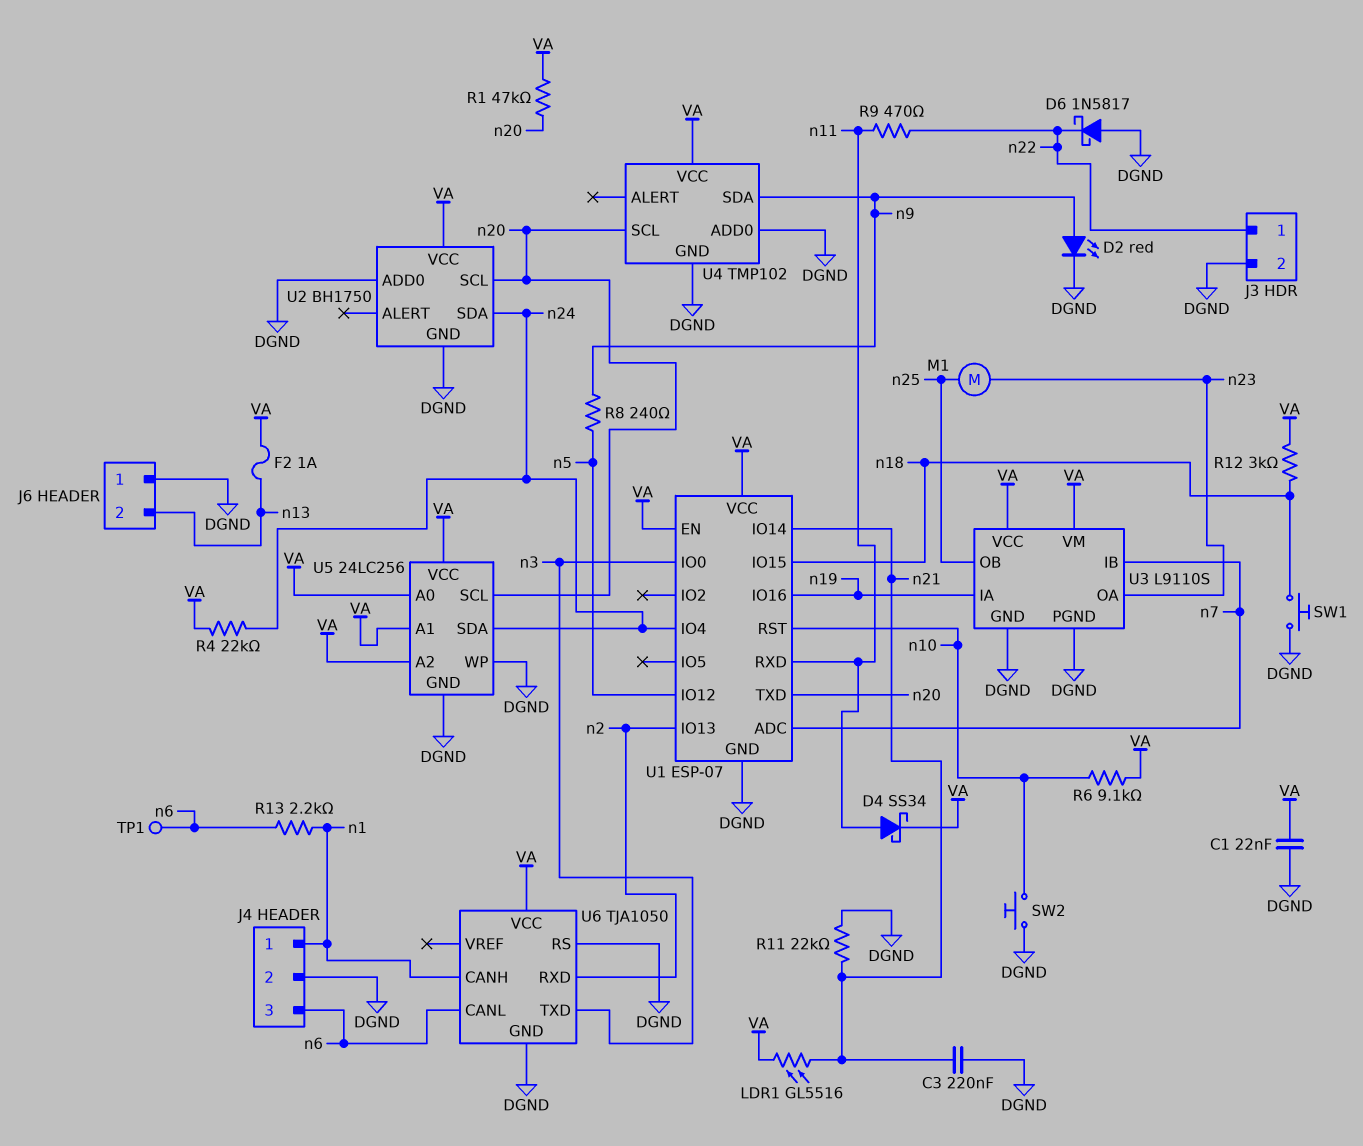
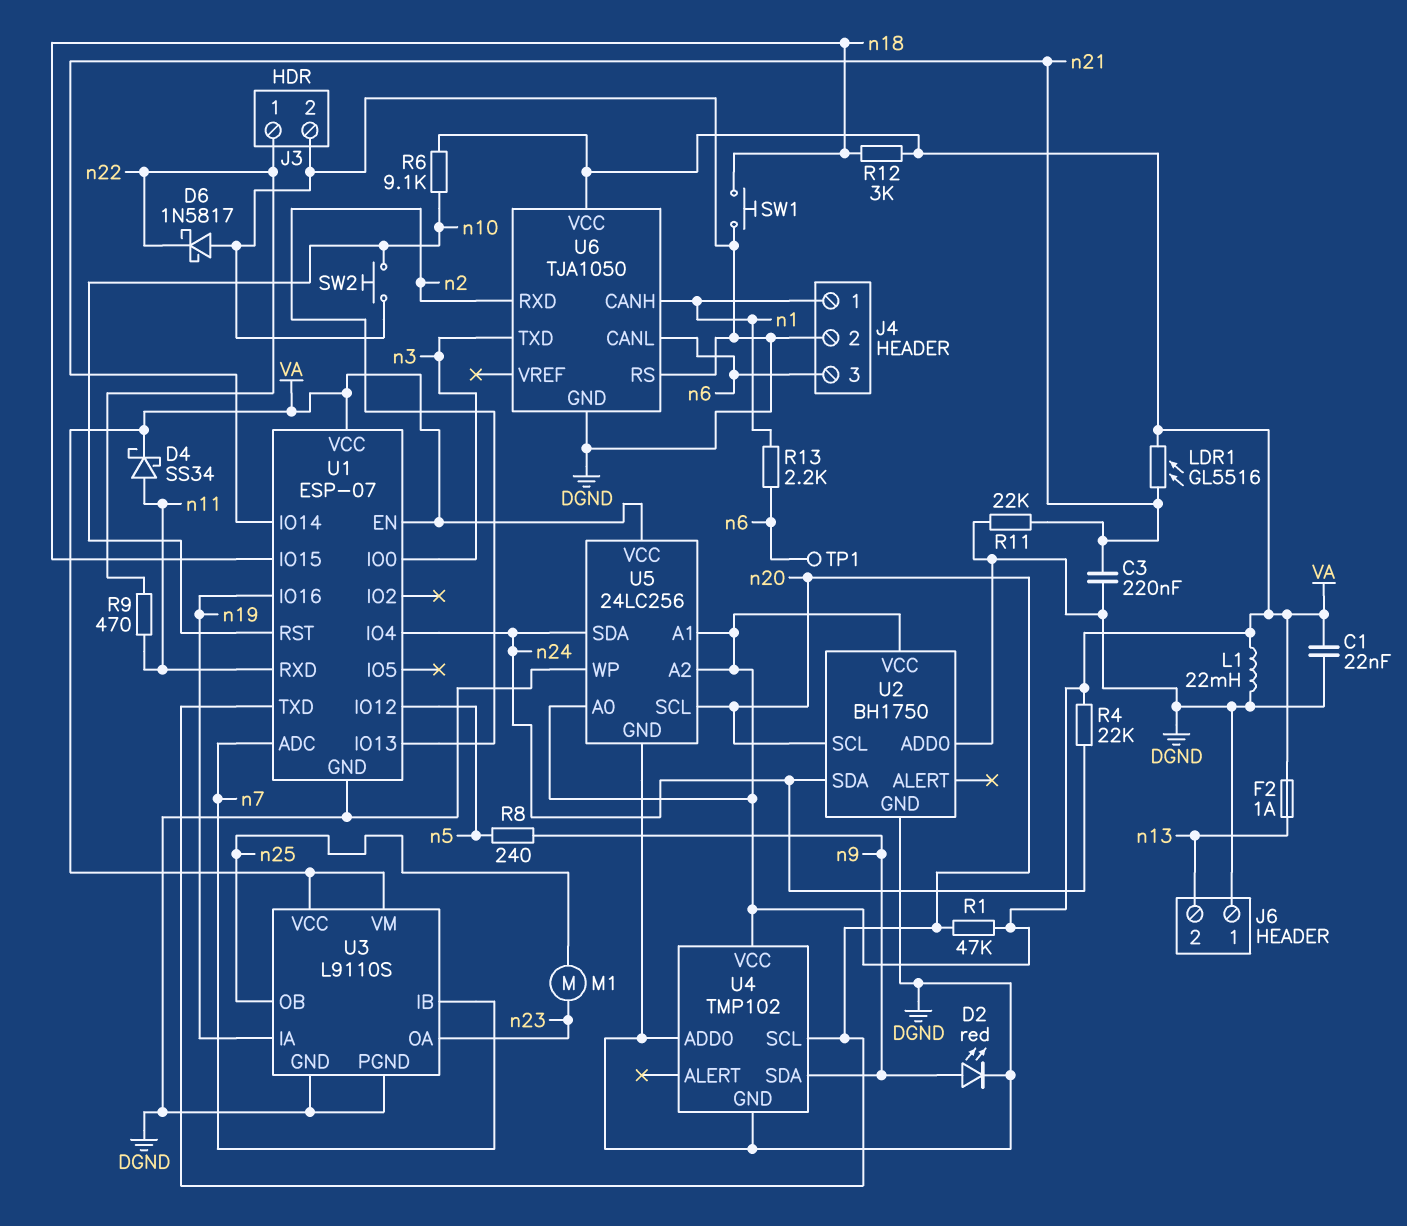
L1: none -> 22mH (DGND, VA)

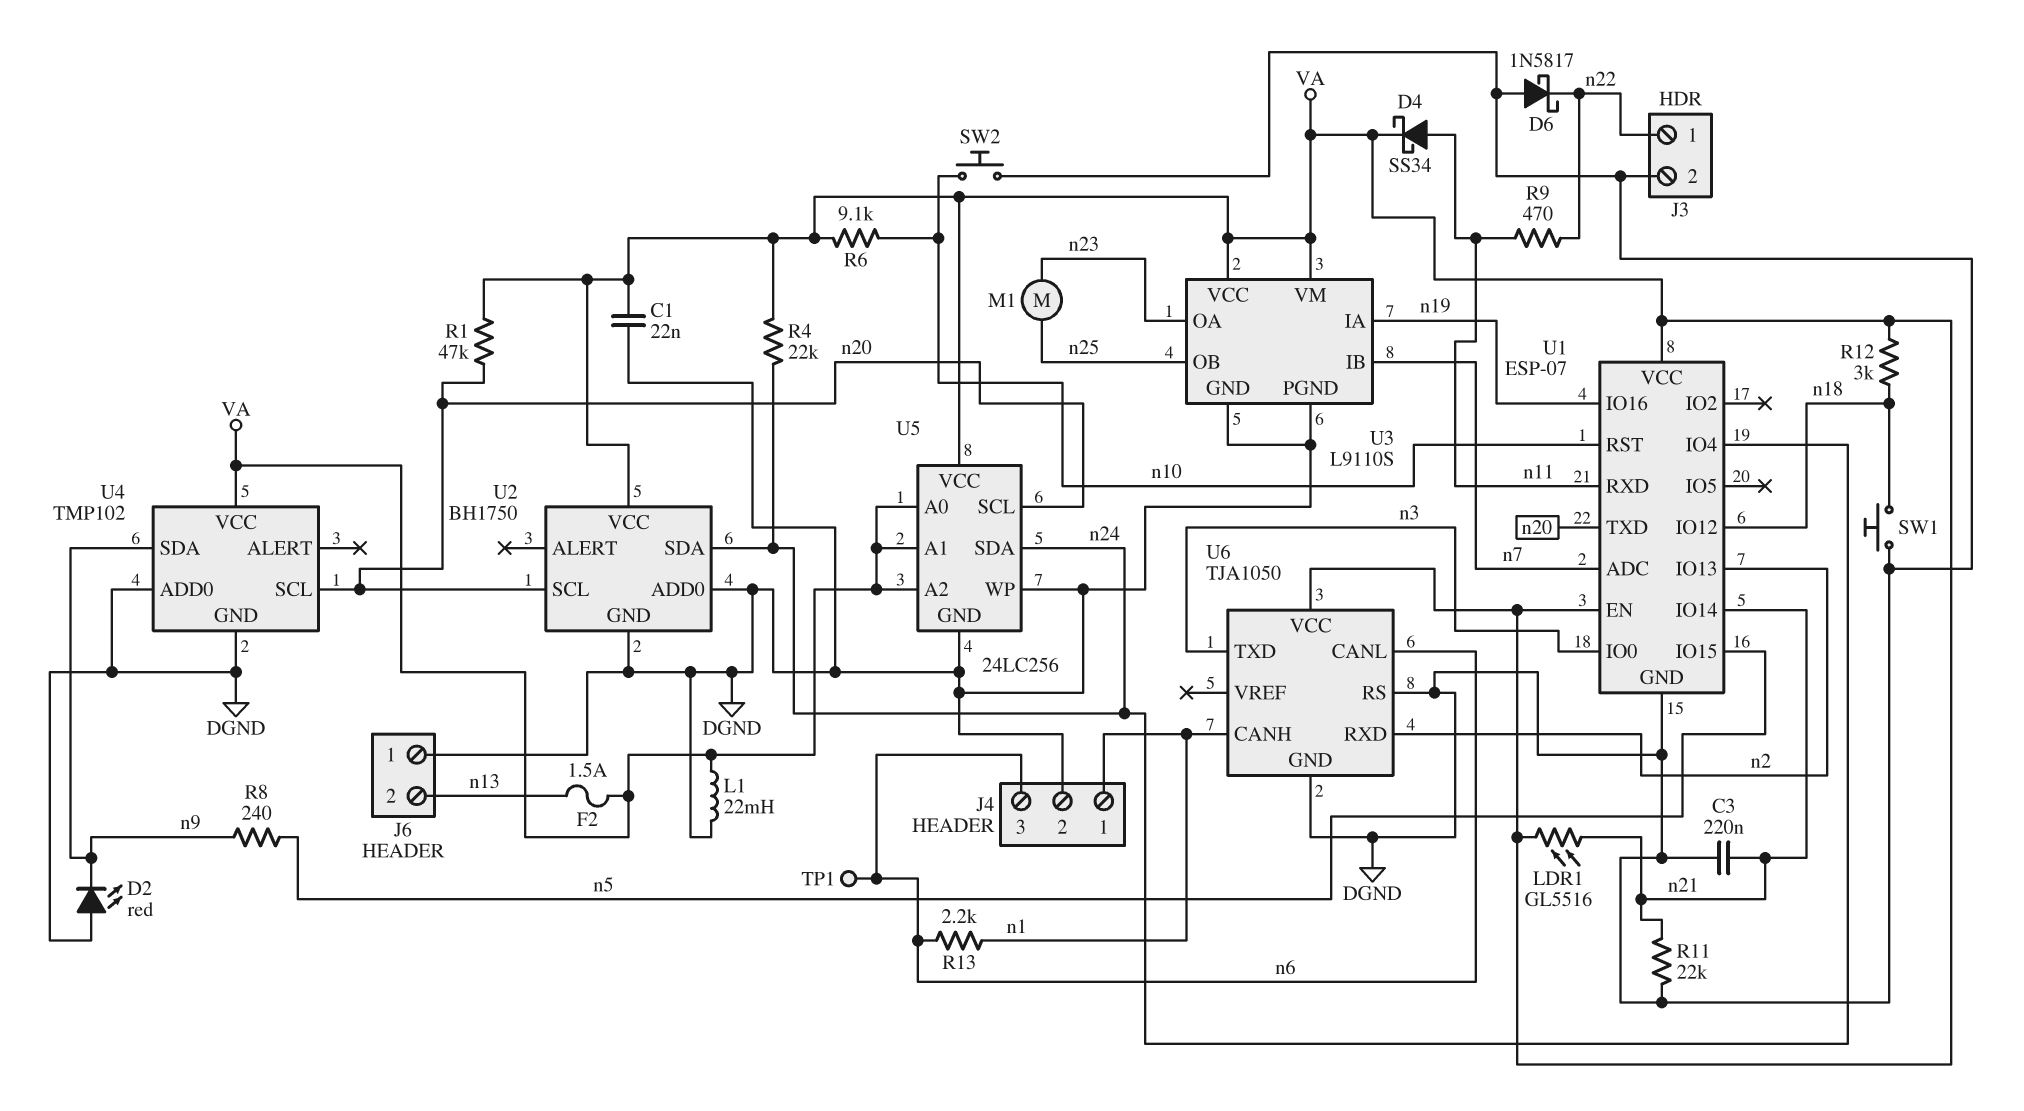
D2: LED red (A n9, K DGND) -> LED red (A DGND, K n9)
F2: 1A (VA, n13) -> 1.5A (VA, n13)
U1 pin IO12: n5 -> n18
U1 pin IO15: n18 -> n5

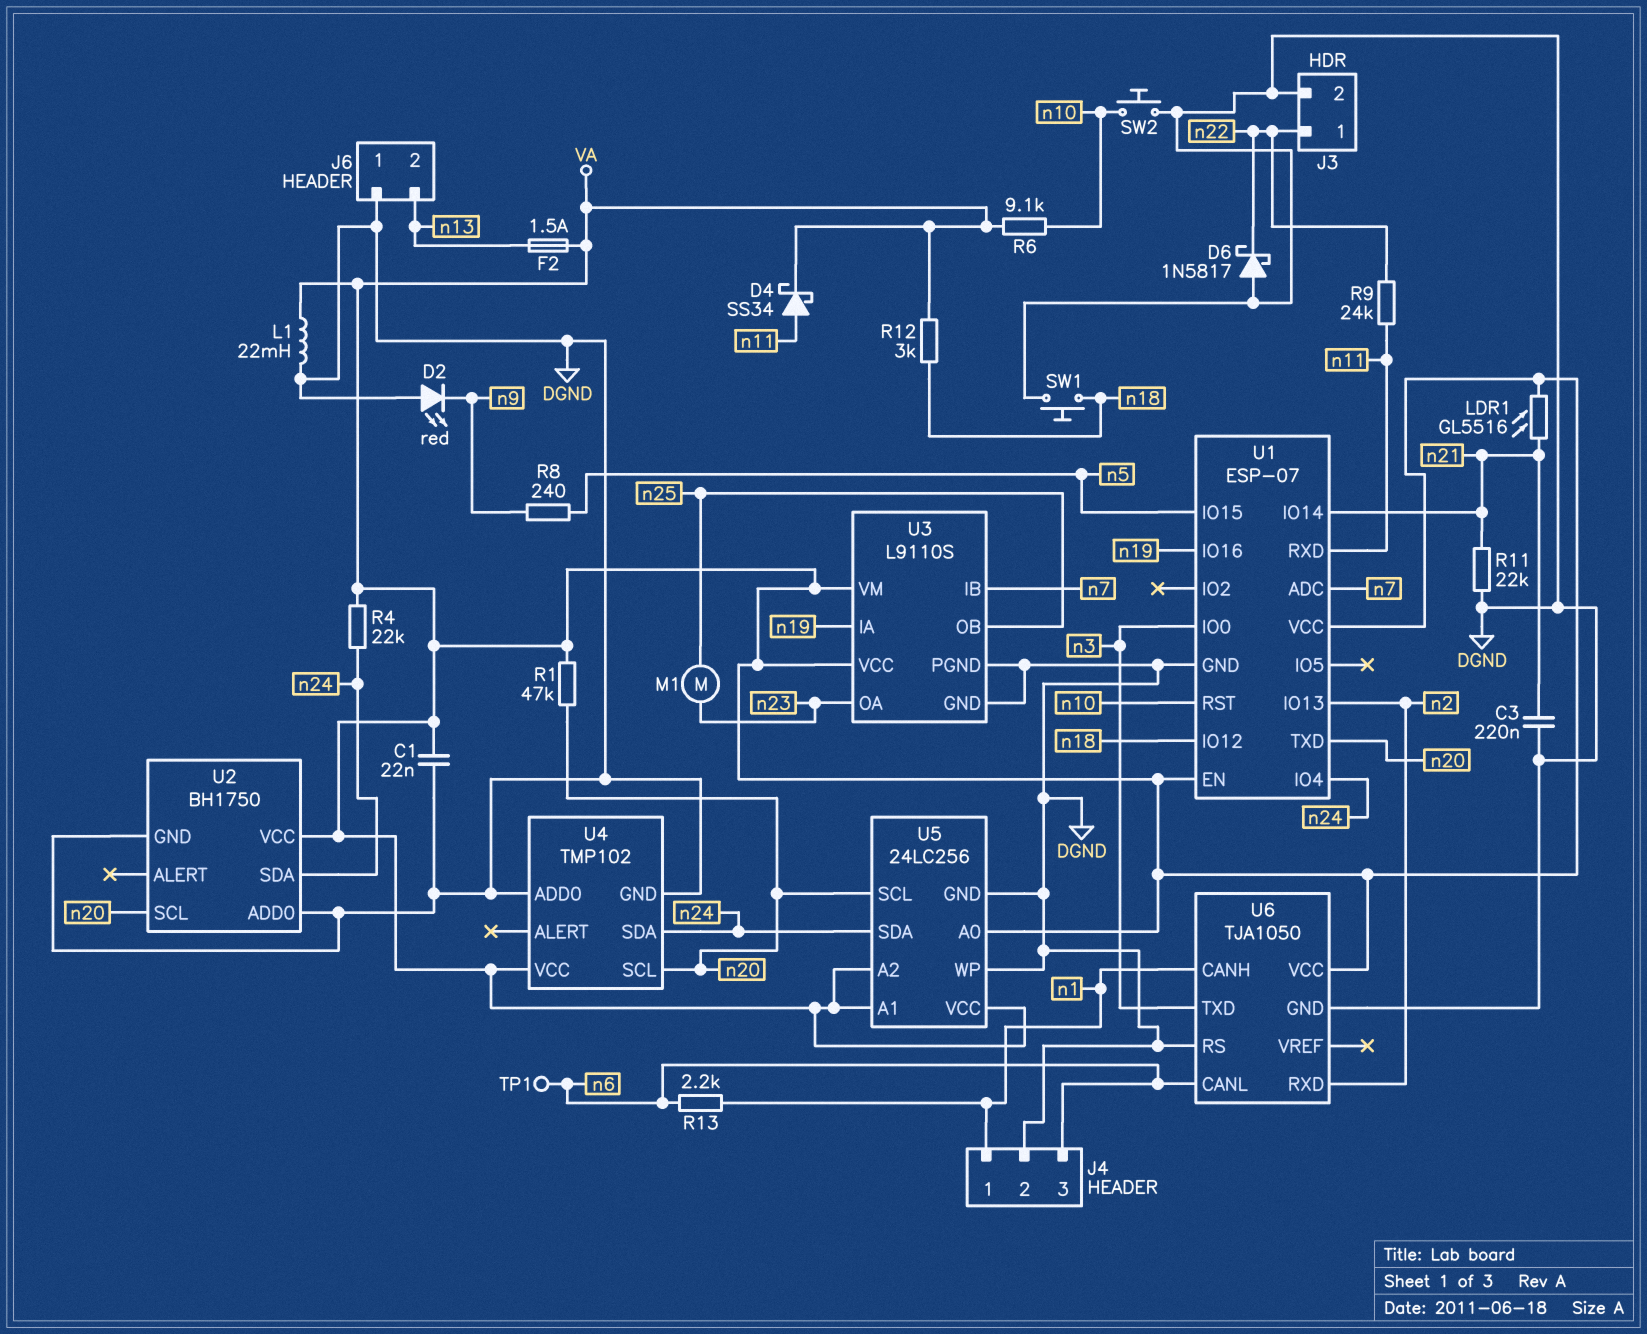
R9: 470 (n11, n22) -> 24k (n11, n22)
U4 pin SDA: n9 -> n24

